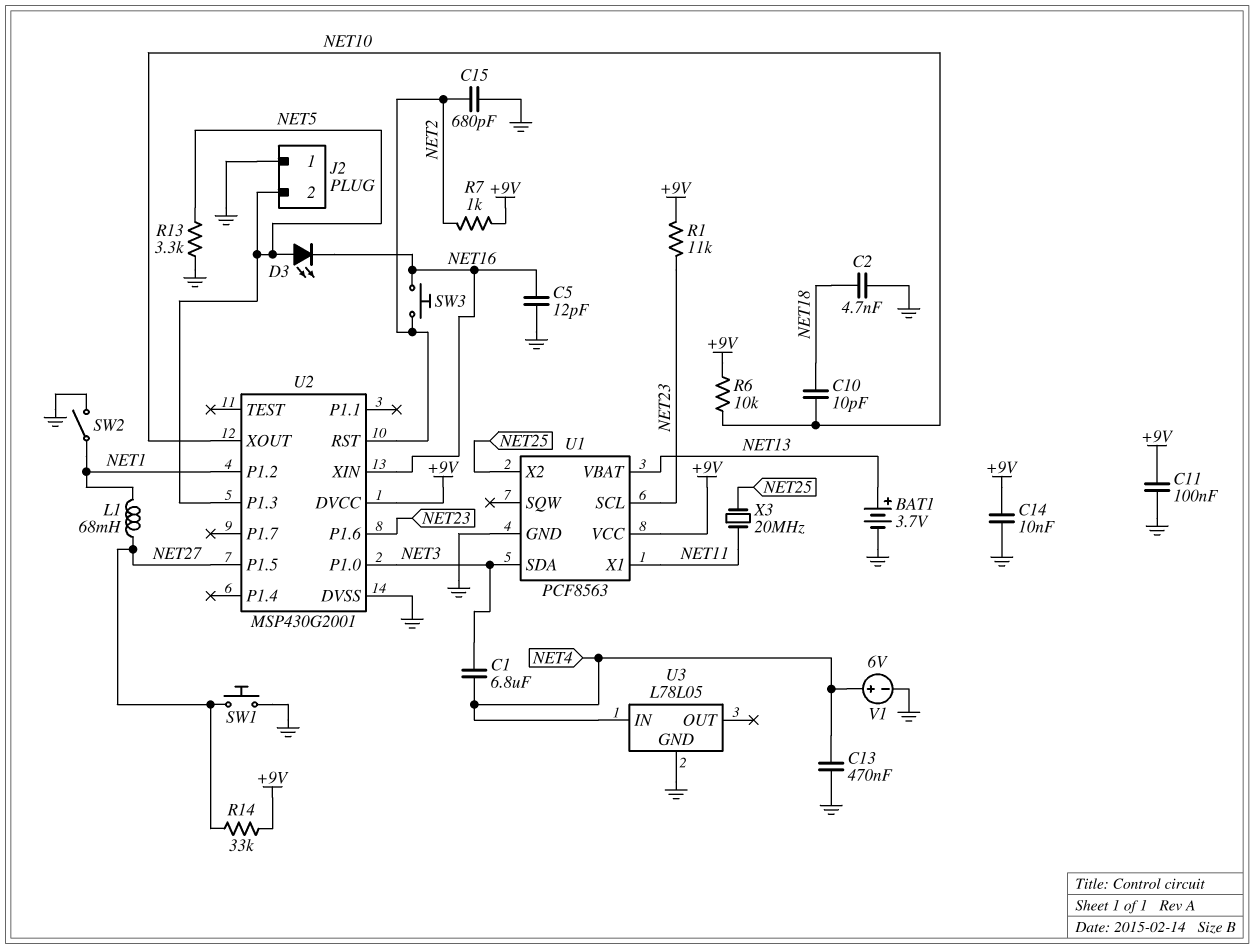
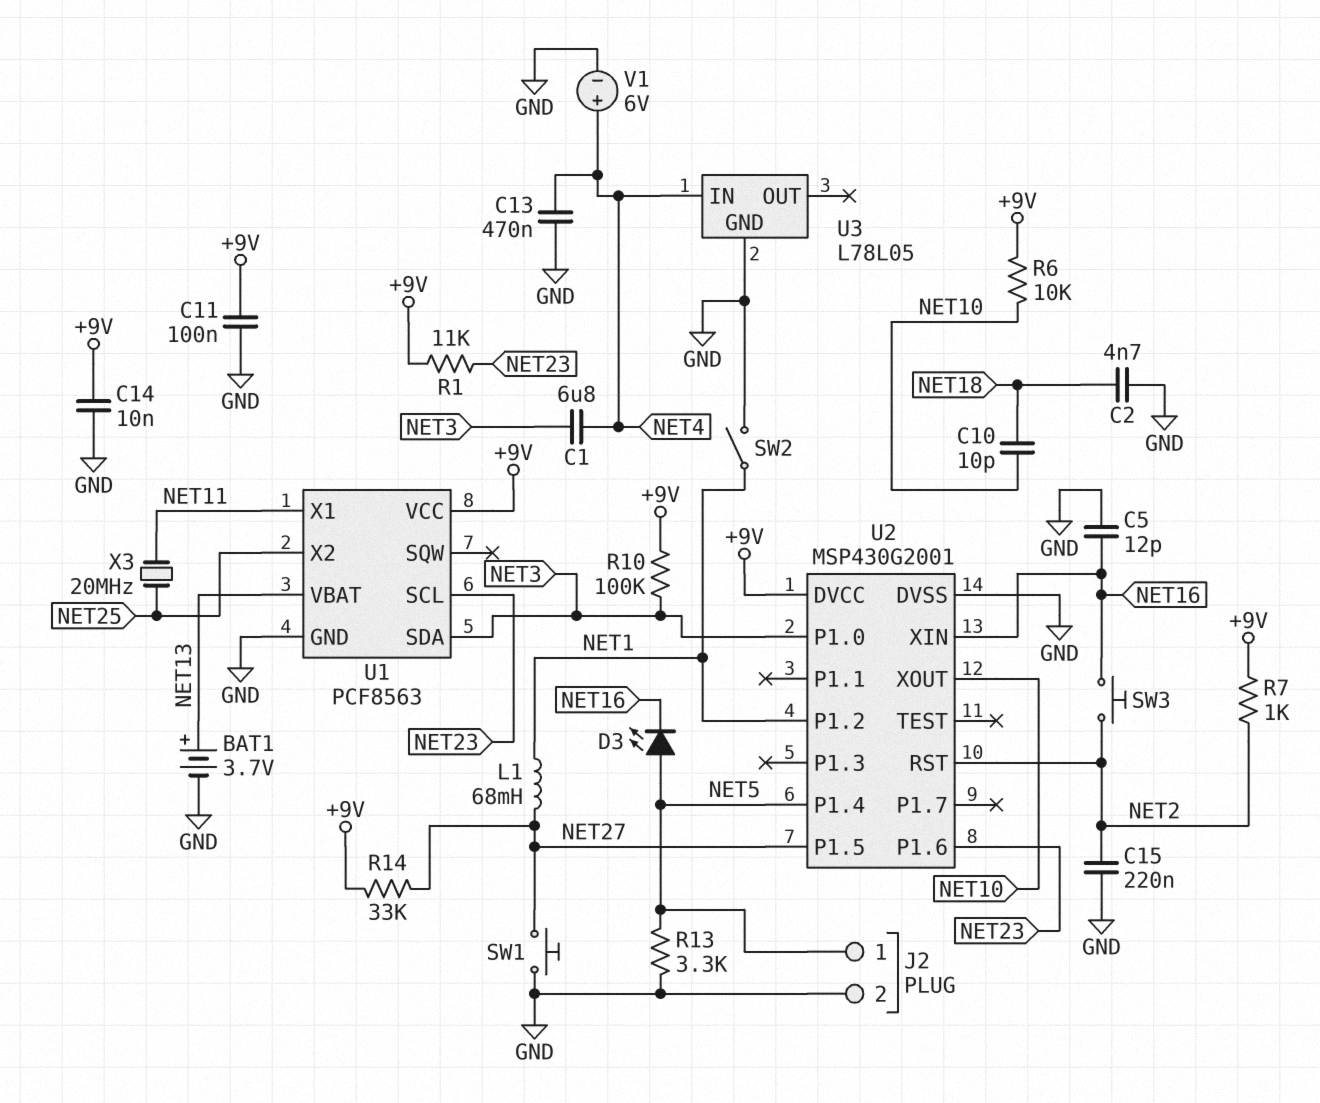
C15: 680pF (GND, NET2) -> 220nF (GND, NET2)
J2 pin 1: GND -> NET5
J2 pin 2: NET5 -> GND
R10: none -> 100k (+9V, NET3)
U2 pin P1.3: NET5 -> none
U2 pin P1.4: none -> NET5

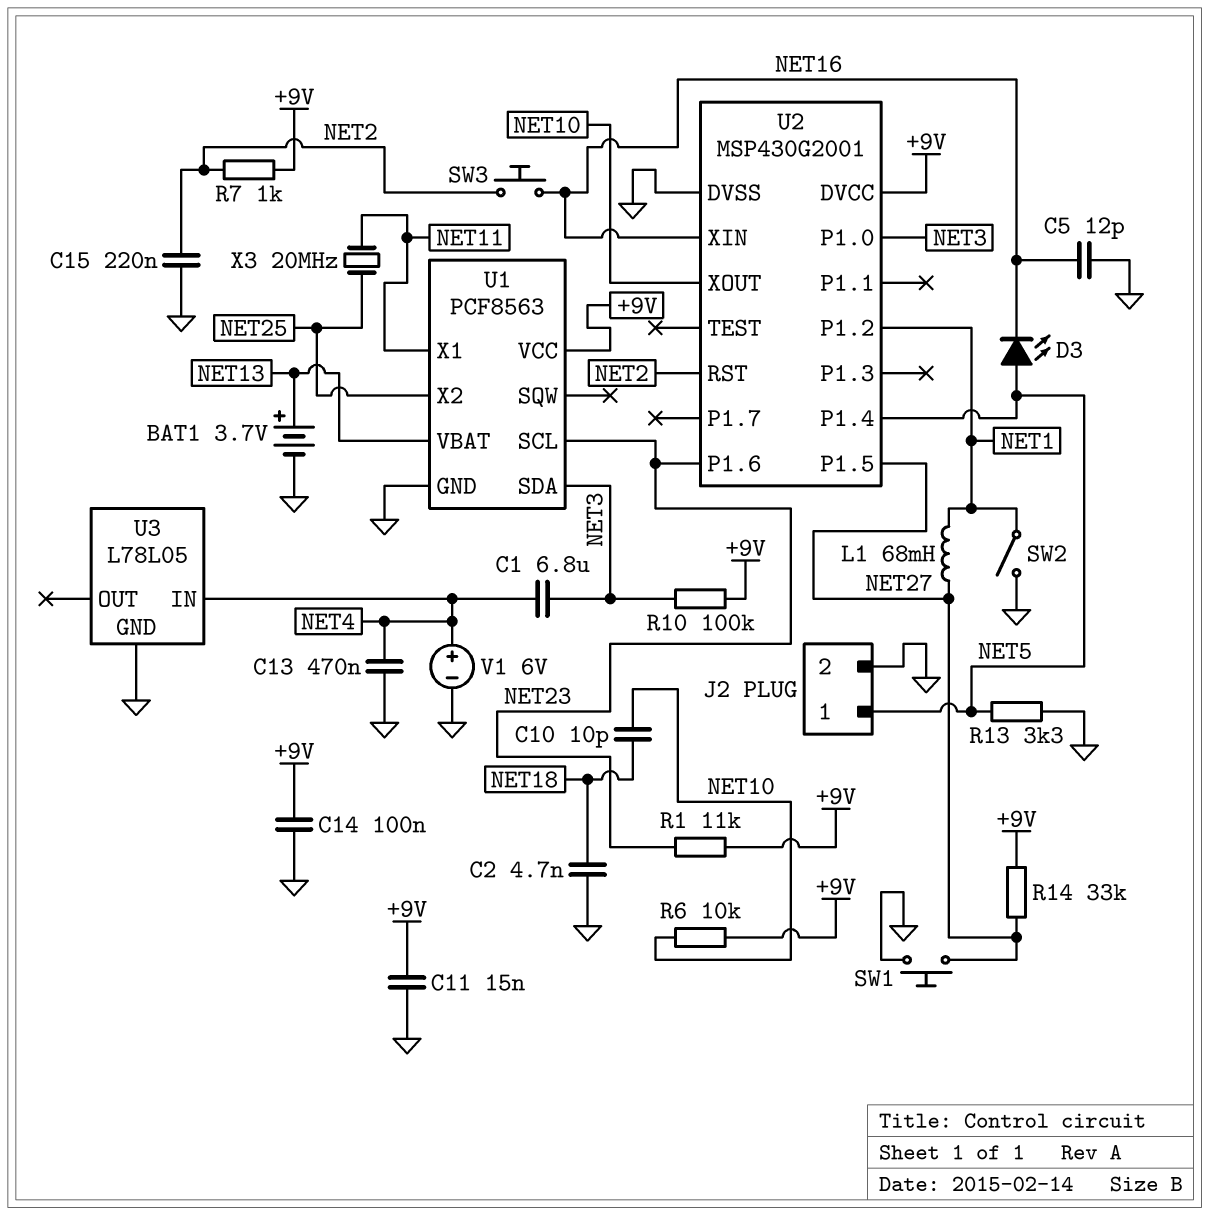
C11: 100nF (+9V, GND) -> 15nF (+9V, GND)
C14: 10nF (+9V, GND) -> 100nF (+9V, GND)

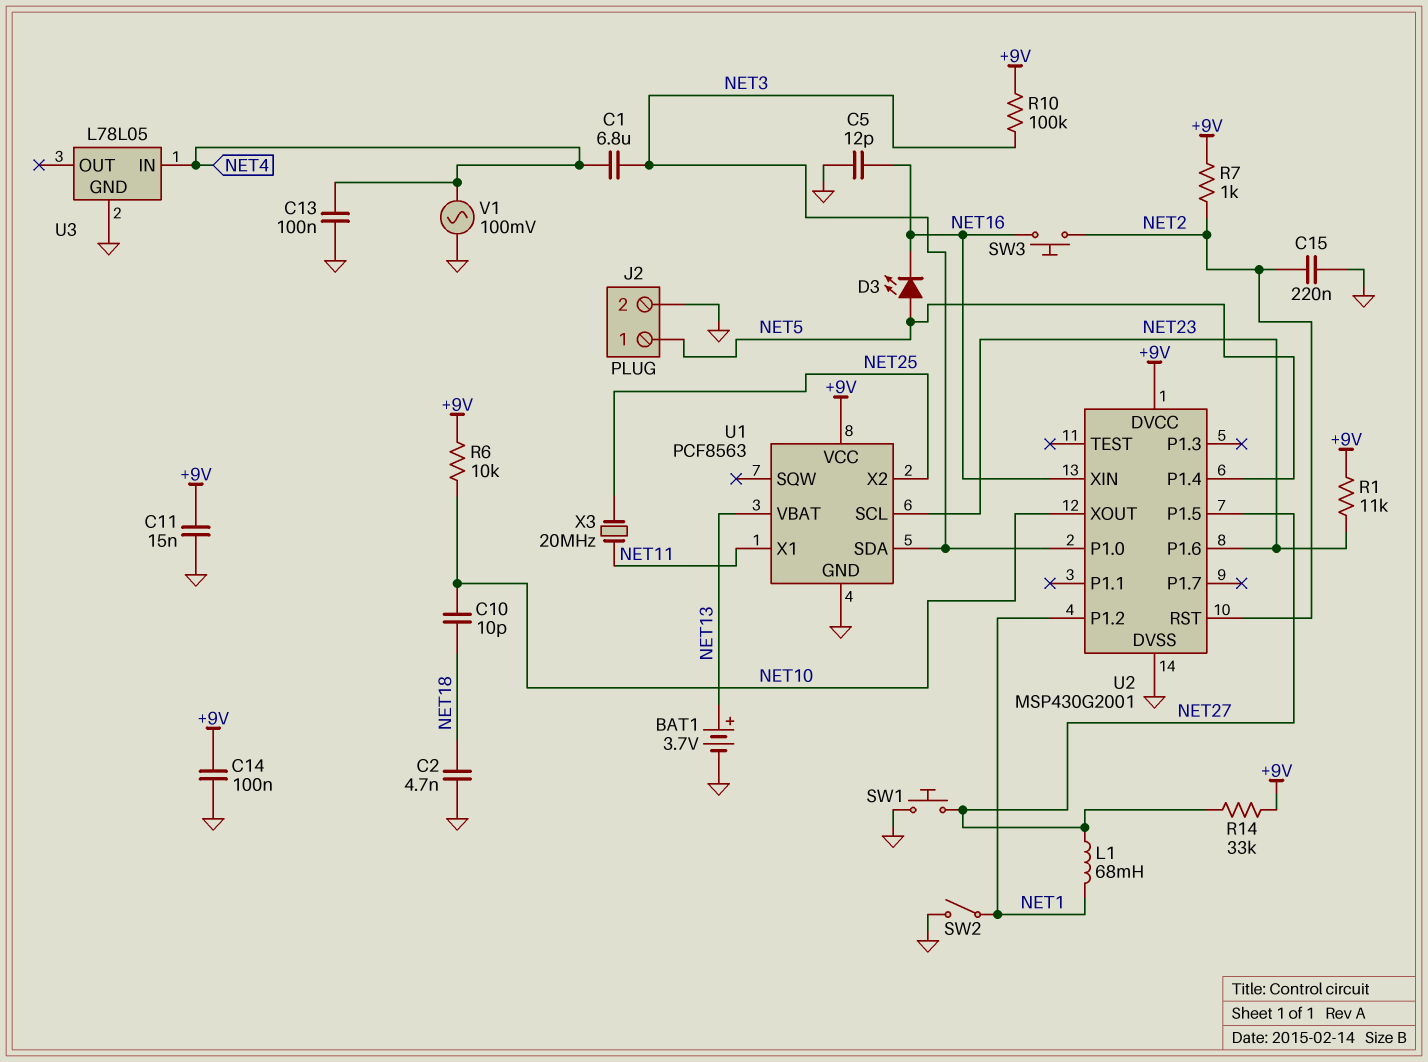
C13: 470nF (GND, NET4) -> 100nF (GND, NET4)
R13: 3.3k (GND, NET5) -> none
V1: 6V (plus NET4, minus GND) -> AC 100mV (GND, NET4)

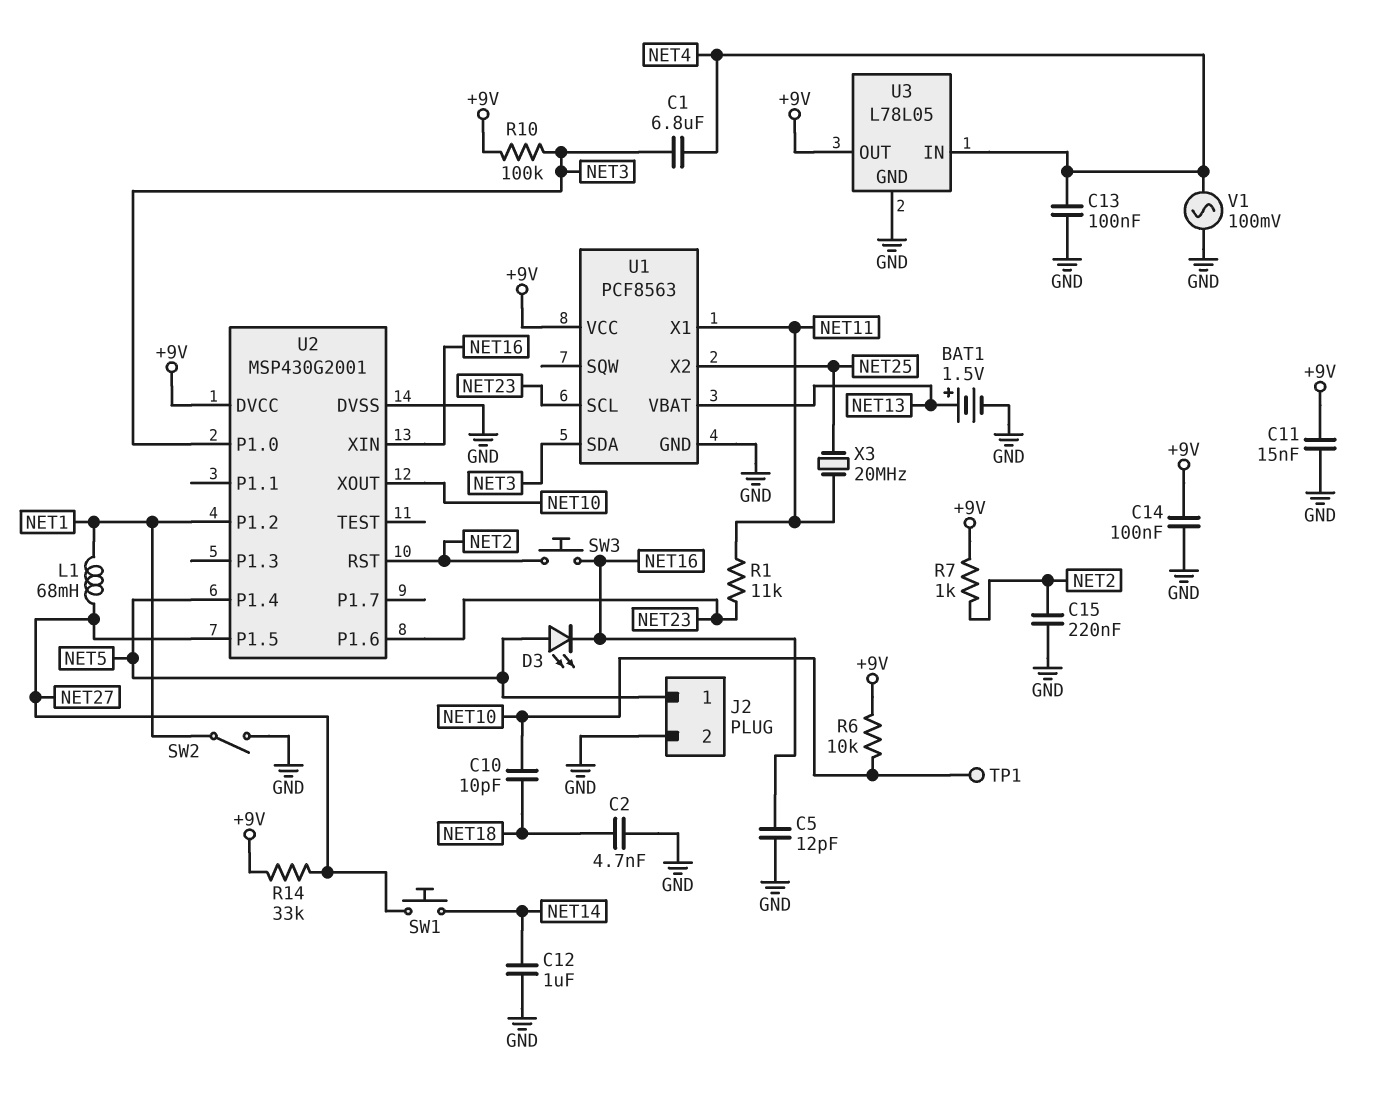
BAT1: 3.7V (plus NET13, minus GND) -> 1.5V (plus NET13, minus GND)
C12: none -> 1uF (GND, NET14)
R1: 11k (+9V, NET23) -> 11k (NET11, NET23)
SW1: button (GND, NET27) -> button (NET14, NET27)
TP1: none -> test point (NET10)
U3 pin OUT: none -> +9V

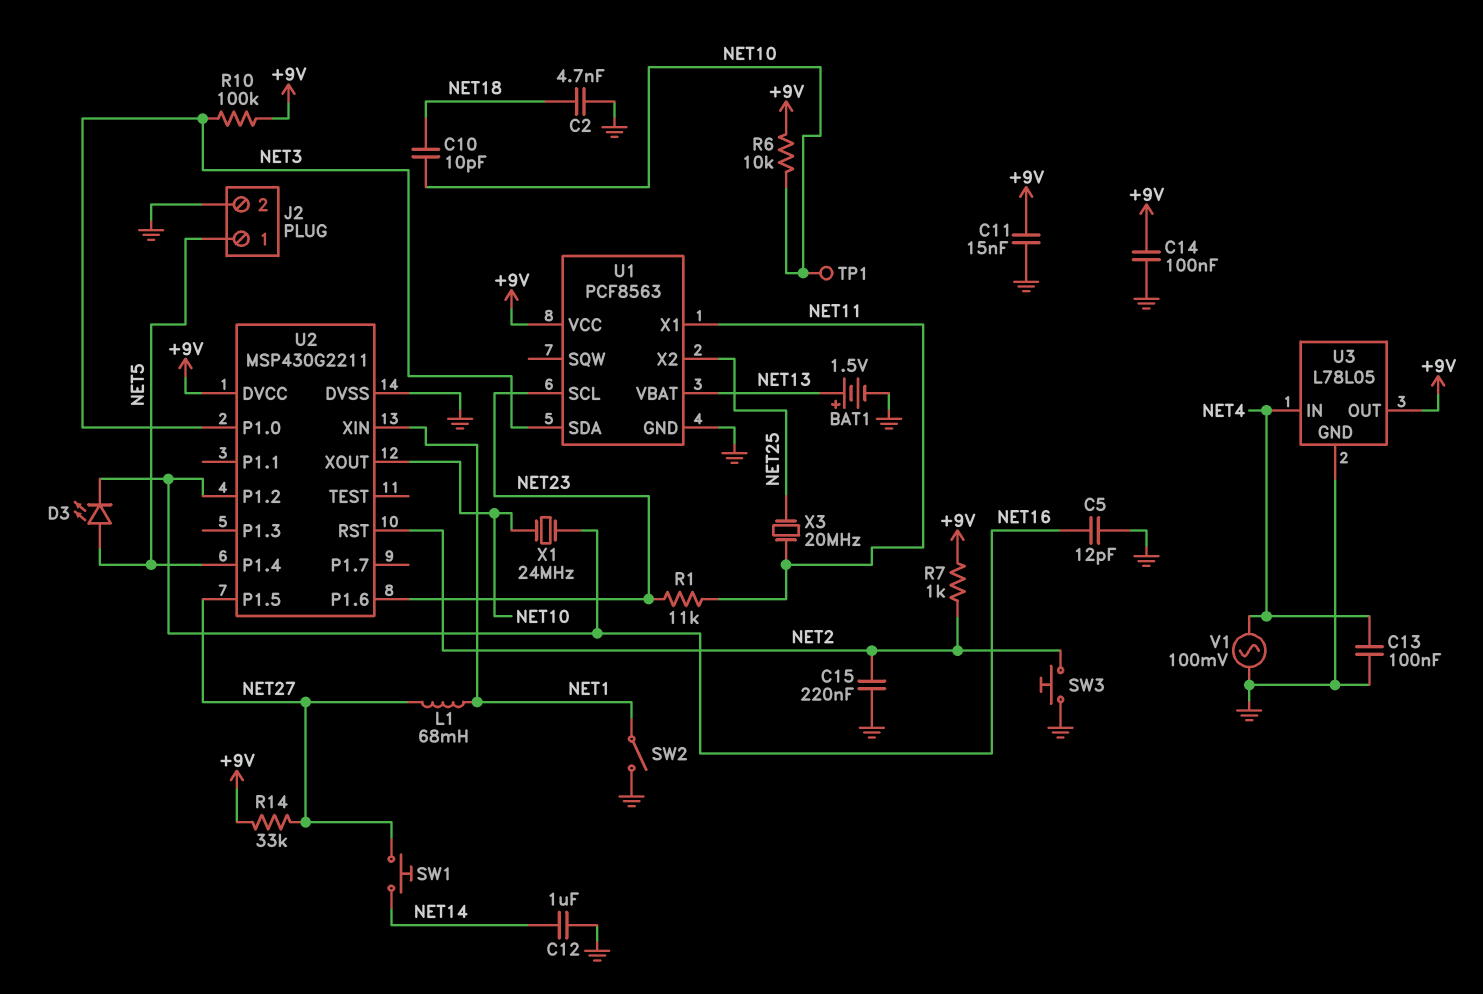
C1: 6.8uF (NET3, NET4) -> none
SW3: button (NET2, NET16) -> button (GND, NET2)
U2: MSP430G2001 -> MSP430G2211
U2 pin P1.2: NET1 -> NET16
U2 pin XIN: NET16 -> NET1
X1: none -> 24MHz (NET10, NET16)

